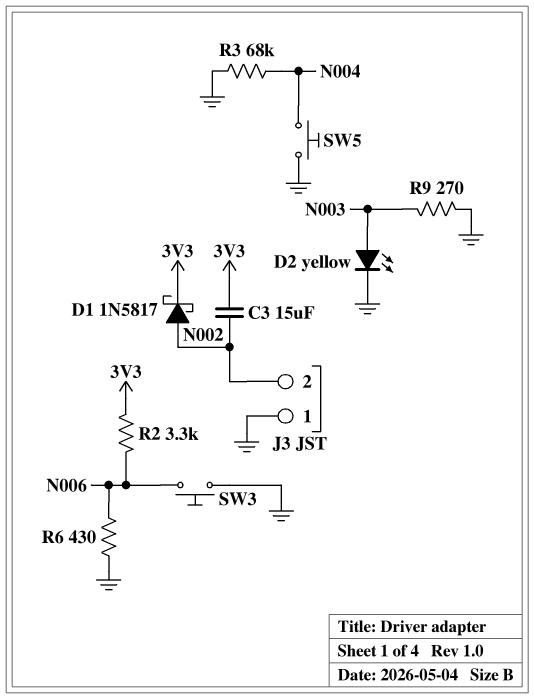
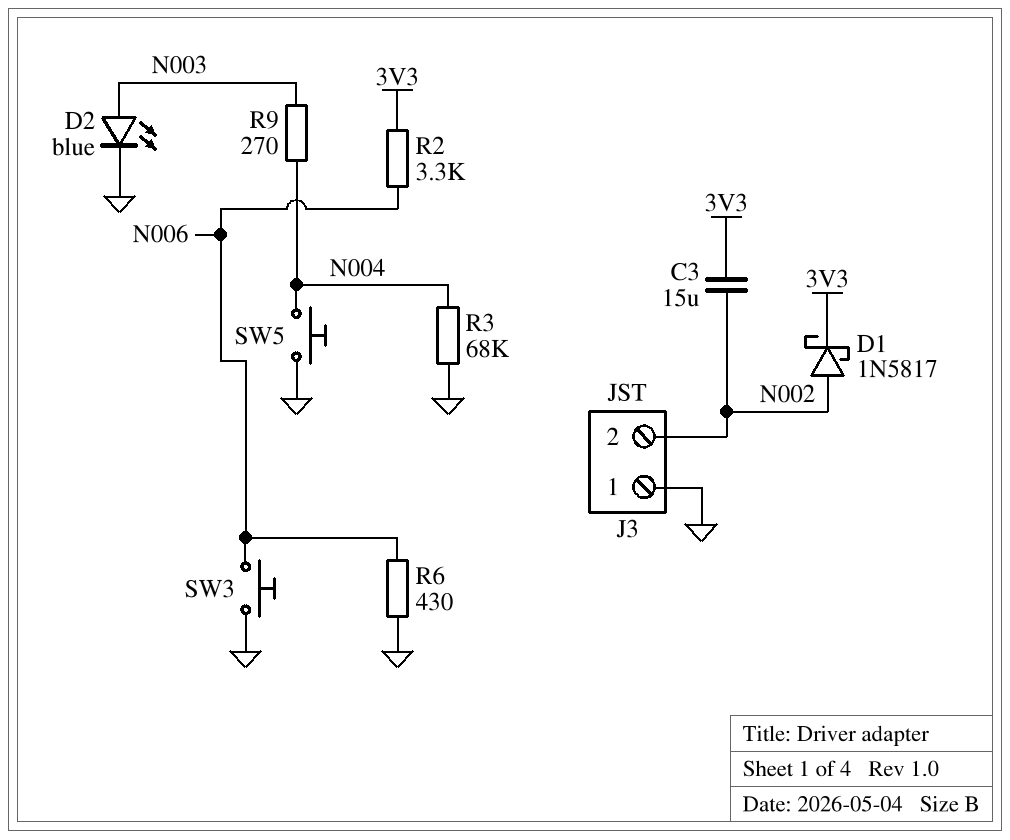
D2: LED yellow (A N003, K GND) -> LED blue (A N003, K GND)
R9: 270 (GND, N003) -> 270 (N003, N004)

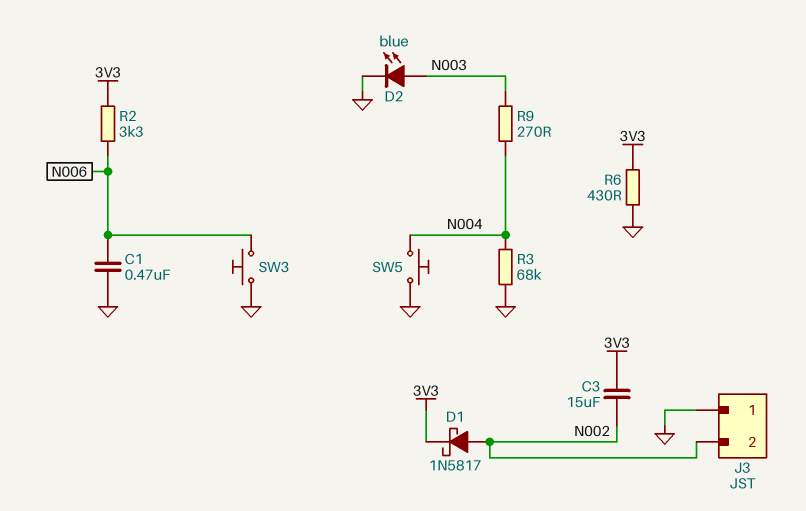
C1: none -> 470nF (GND, N006)
R6: 430 (GND, N006) -> 430 (3V3, GND)

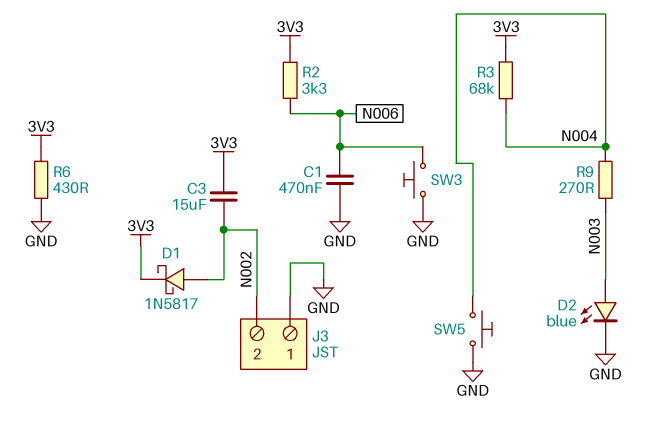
R3: 68k (GND, N004) -> 68k (3V3, N004)

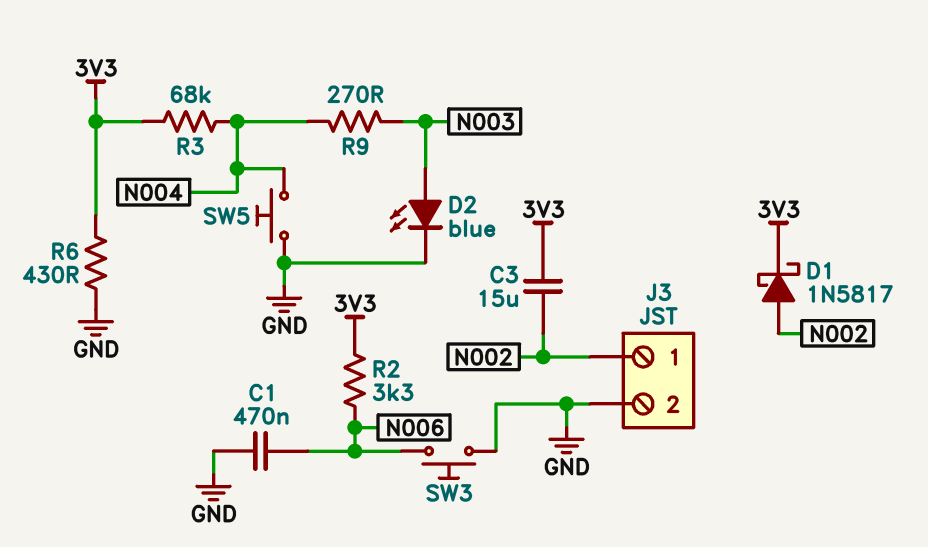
J3 pin 1: GND -> N002
J3 pin 2: N002 -> GND

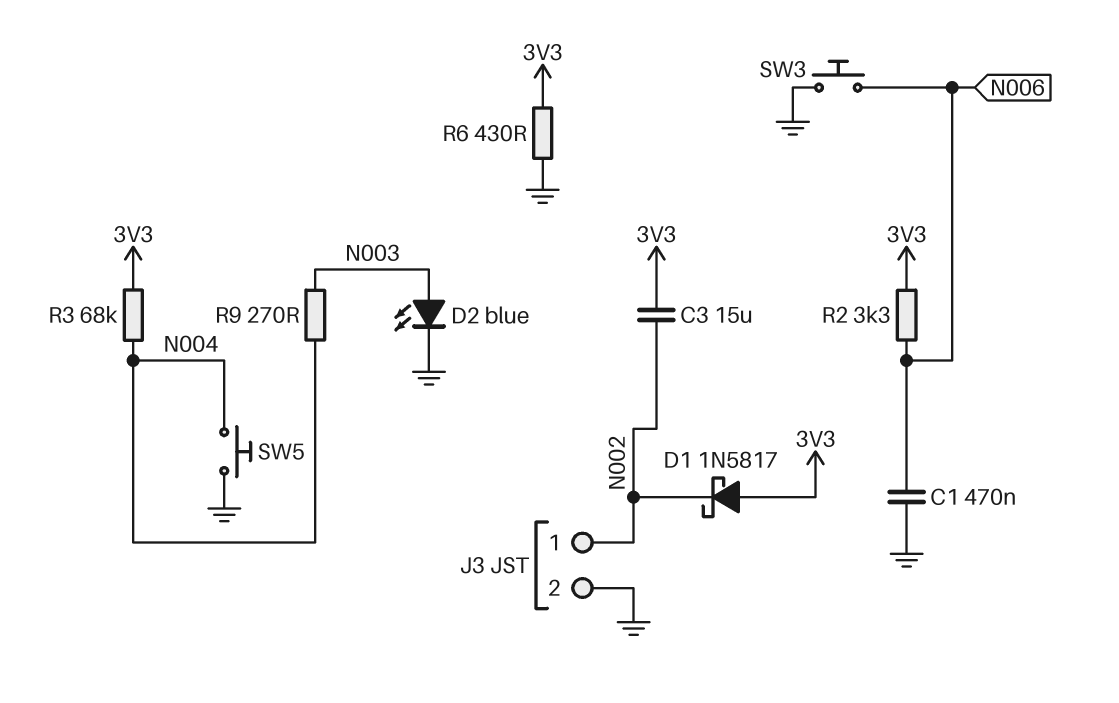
D1: schottky 1N5817 (A N002, K 3V3) -> schottky 1N5817 (A 3V3, K N002)

